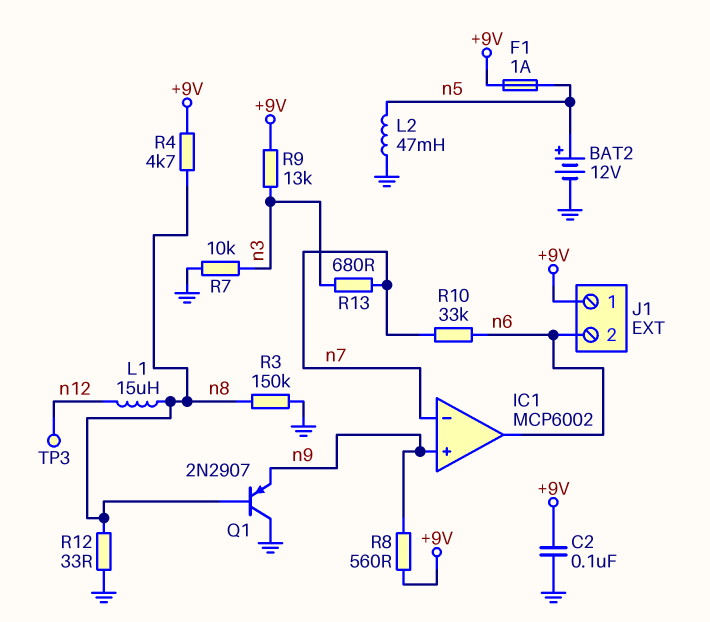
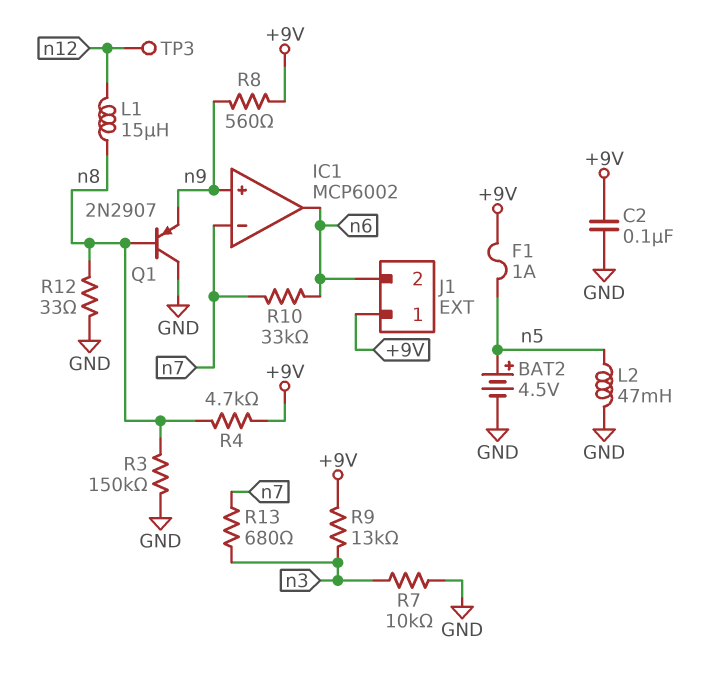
BAT2: 12V (plus n5, minus GND) -> 4.5V (plus n5, minus GND)

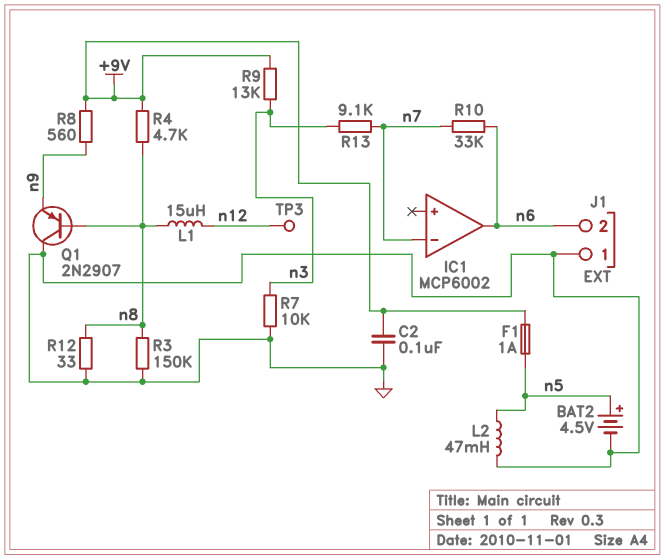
IC1 pin in+: n9 -> none
J1 pin 1: +9V -> GND
R13: 680 (n3, n7) -> 9.1k (n3, n7)

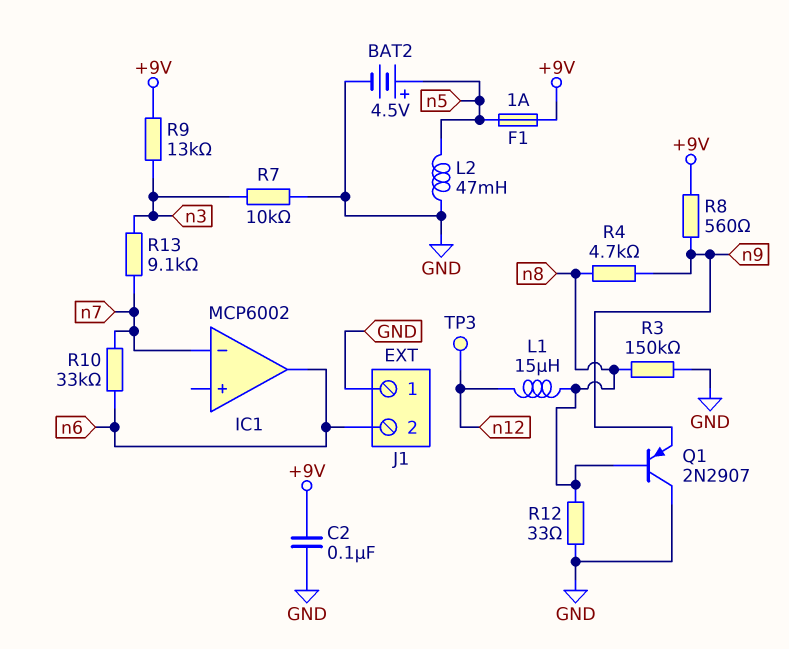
R4: 4.7k (+9V, n8) -> 4.7k (n8, n9)

